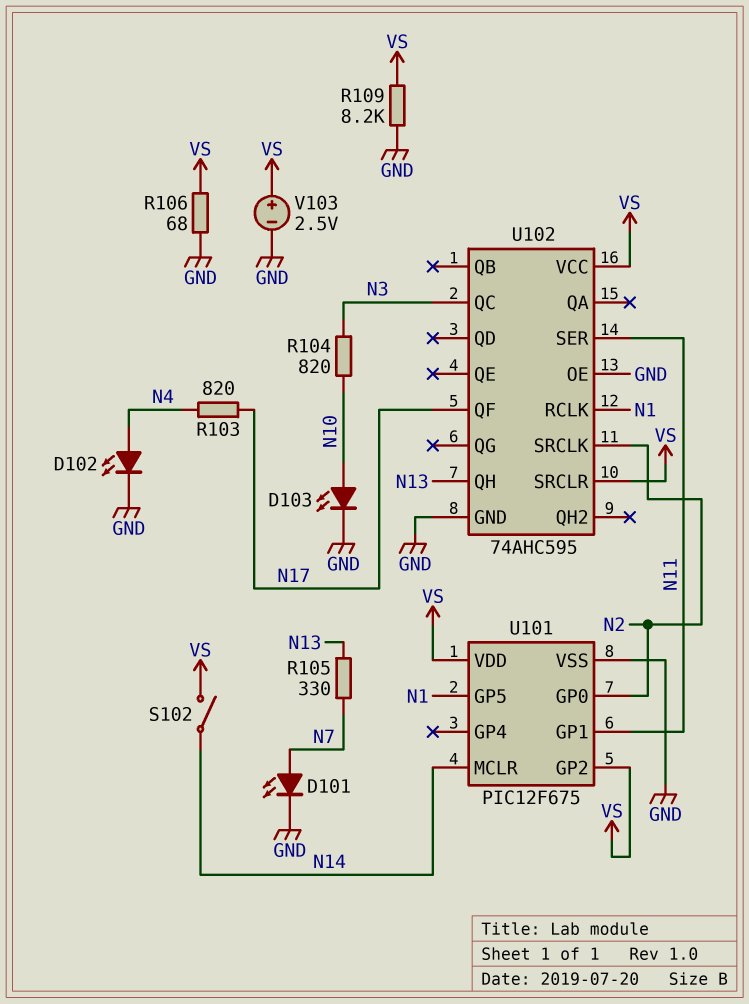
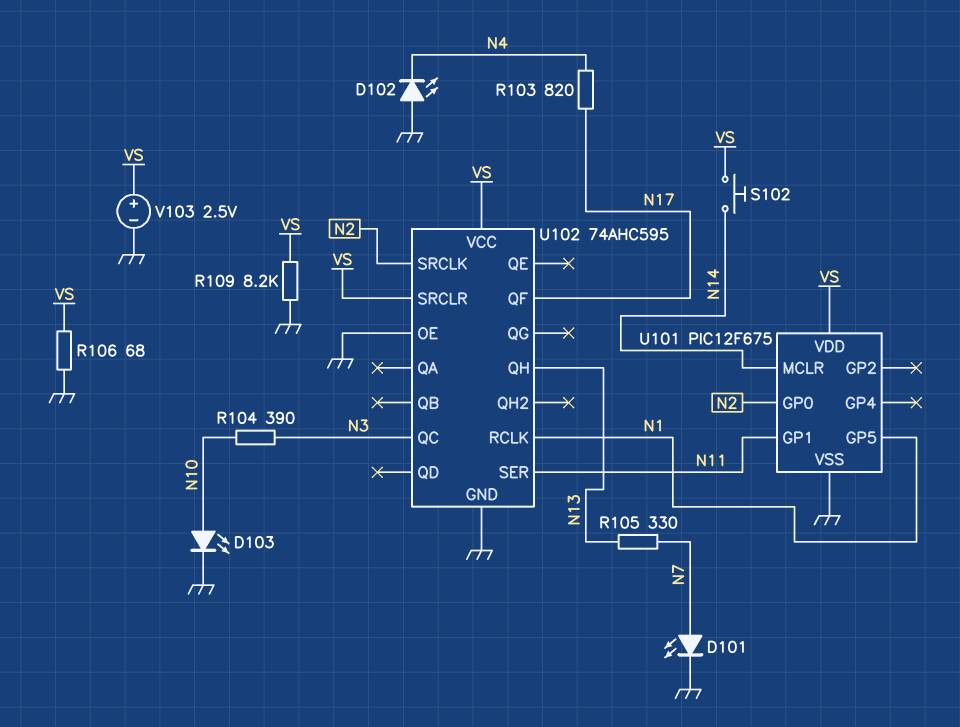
D102: LED (A N4, K GND) -> LED (A GND, K N4)
R104: 820 (N3, N10) -> 390 (N3, N10)
S102: switch (N14, VS) -> button (N14, VS)
U101 pin GP2: VS -> none

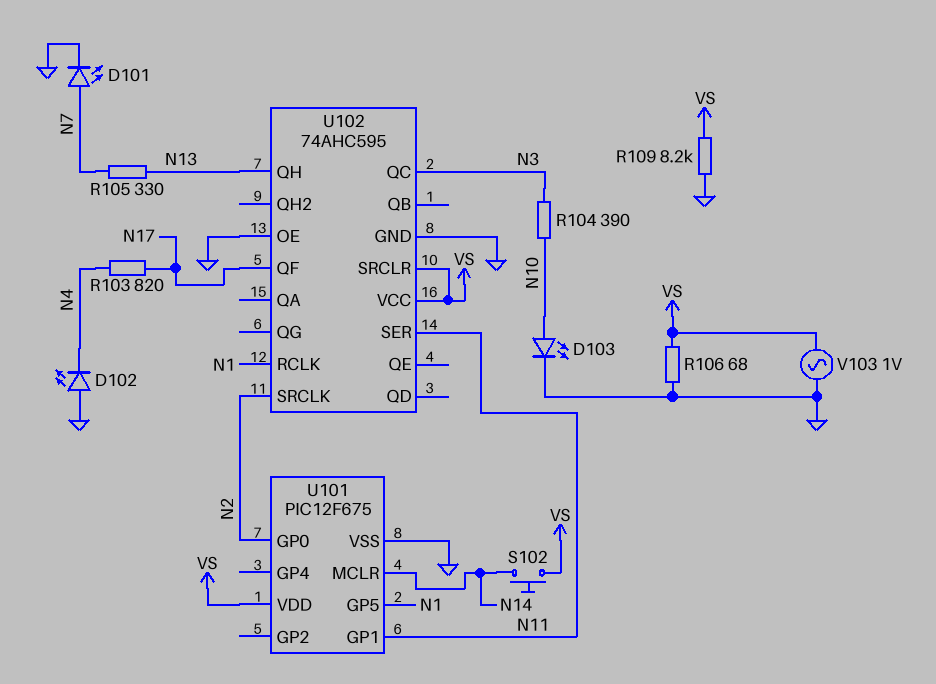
V103: 2.5V (plus VS, minus GND) -> AC 1V (GND, VS)

